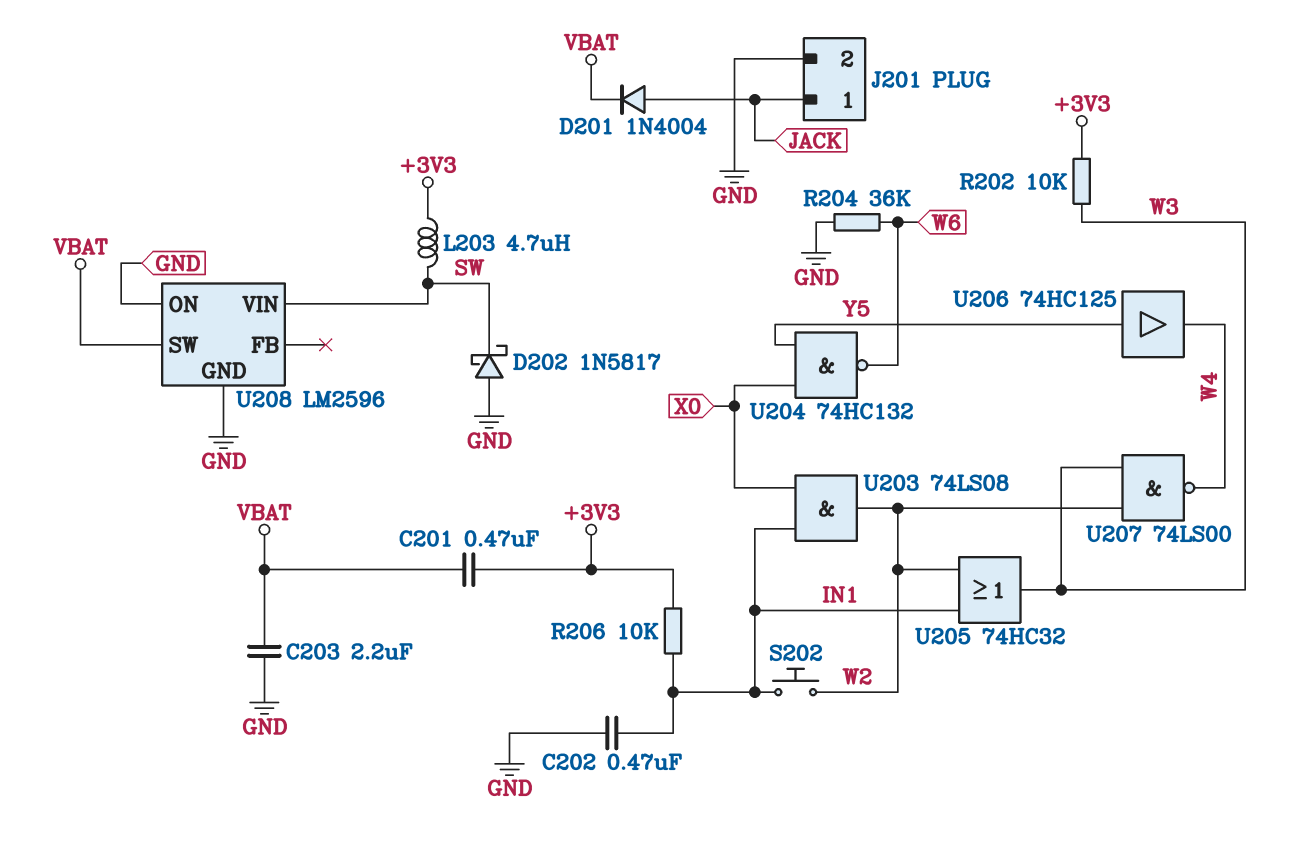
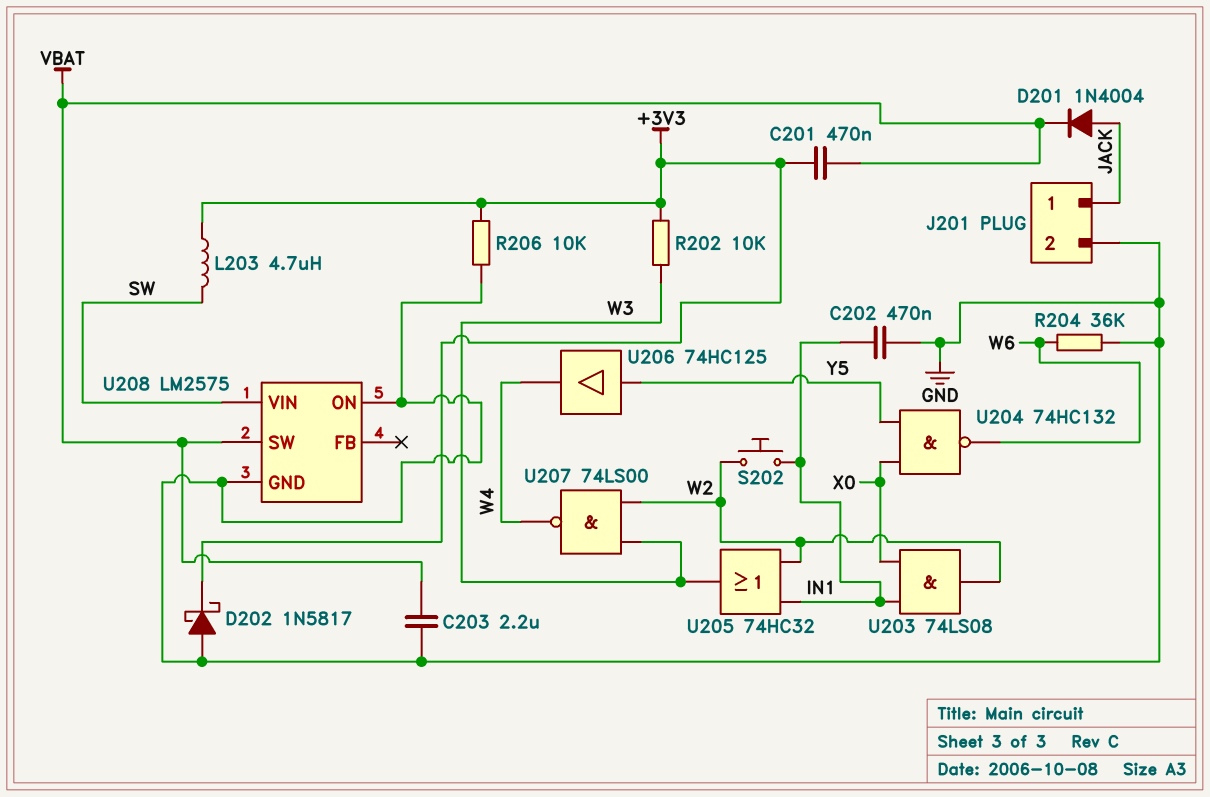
D202: schottky 1N5817 (A GND, K SW) -> schottky 1N5817 (A GND, K +3V3)
R206: 10k (+3V3, IN1) -> 10k (+3V3, GND)
U208: LM2596 -> LM2575

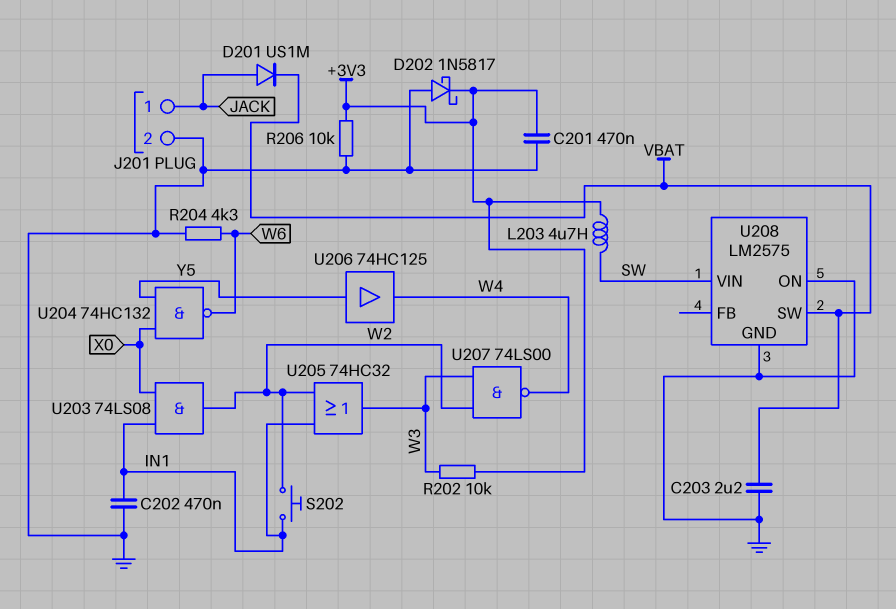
C201: 470nF (+3V3, VBAT) -> 470nF (+3V3, GND)
D201: diode 1N4004 (A JACK, K VBAT) -> diode US1M (A JACK, K VBAT)
R204: 36k (GND, W6) -> 4.3k (GND, W6)

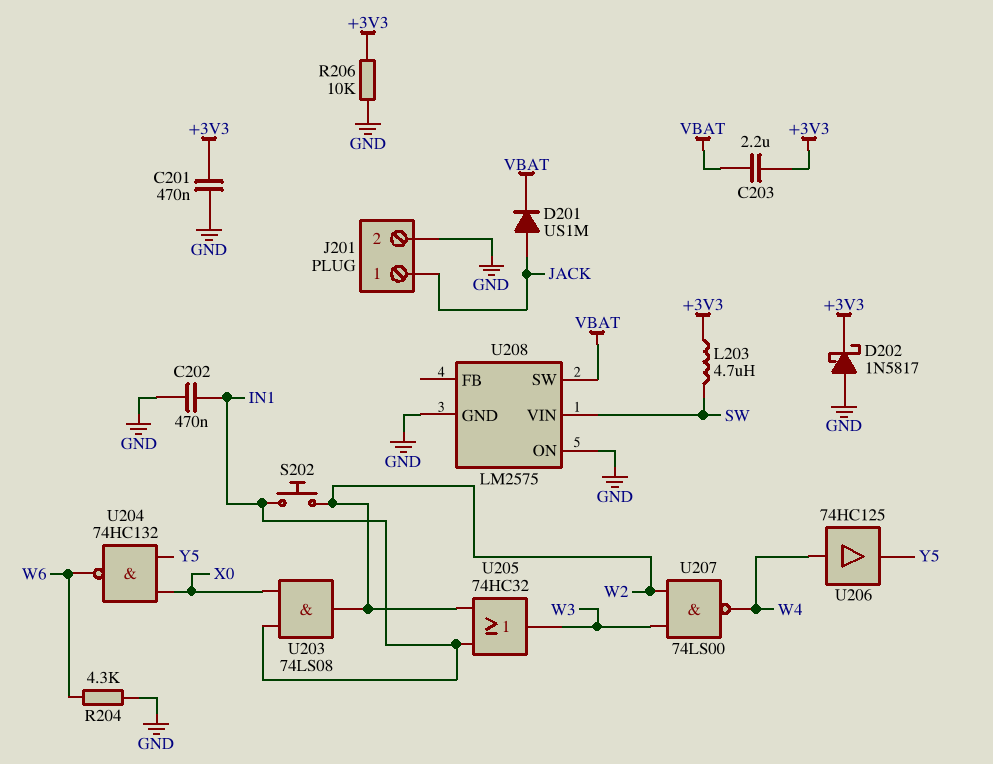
C203: 2.2uF (GND, VBAT) -> 2.2uF (+3V3, VBAT)
R202: 10k (+3V3, W3) -> none
U206: buffer 74HC125 (in Y5, out W4) -> buffer 74HC125 (in W4, out Y5)

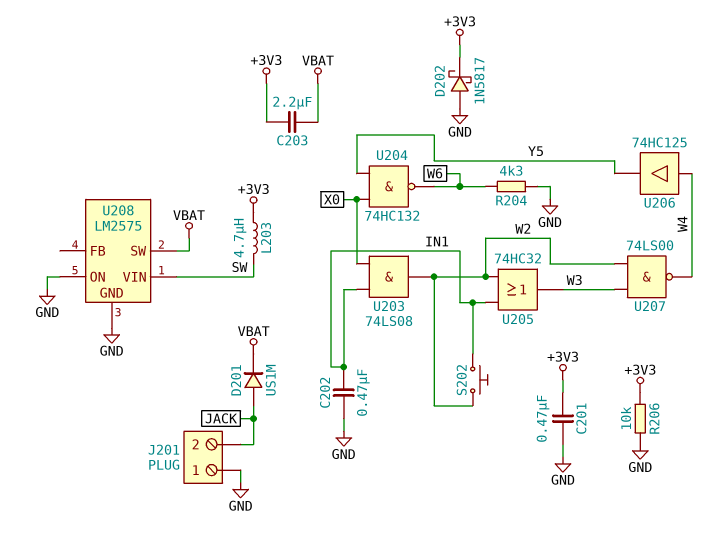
J201 pin 1: JACK -> GND
J201 pin 2: GND -> JACK

